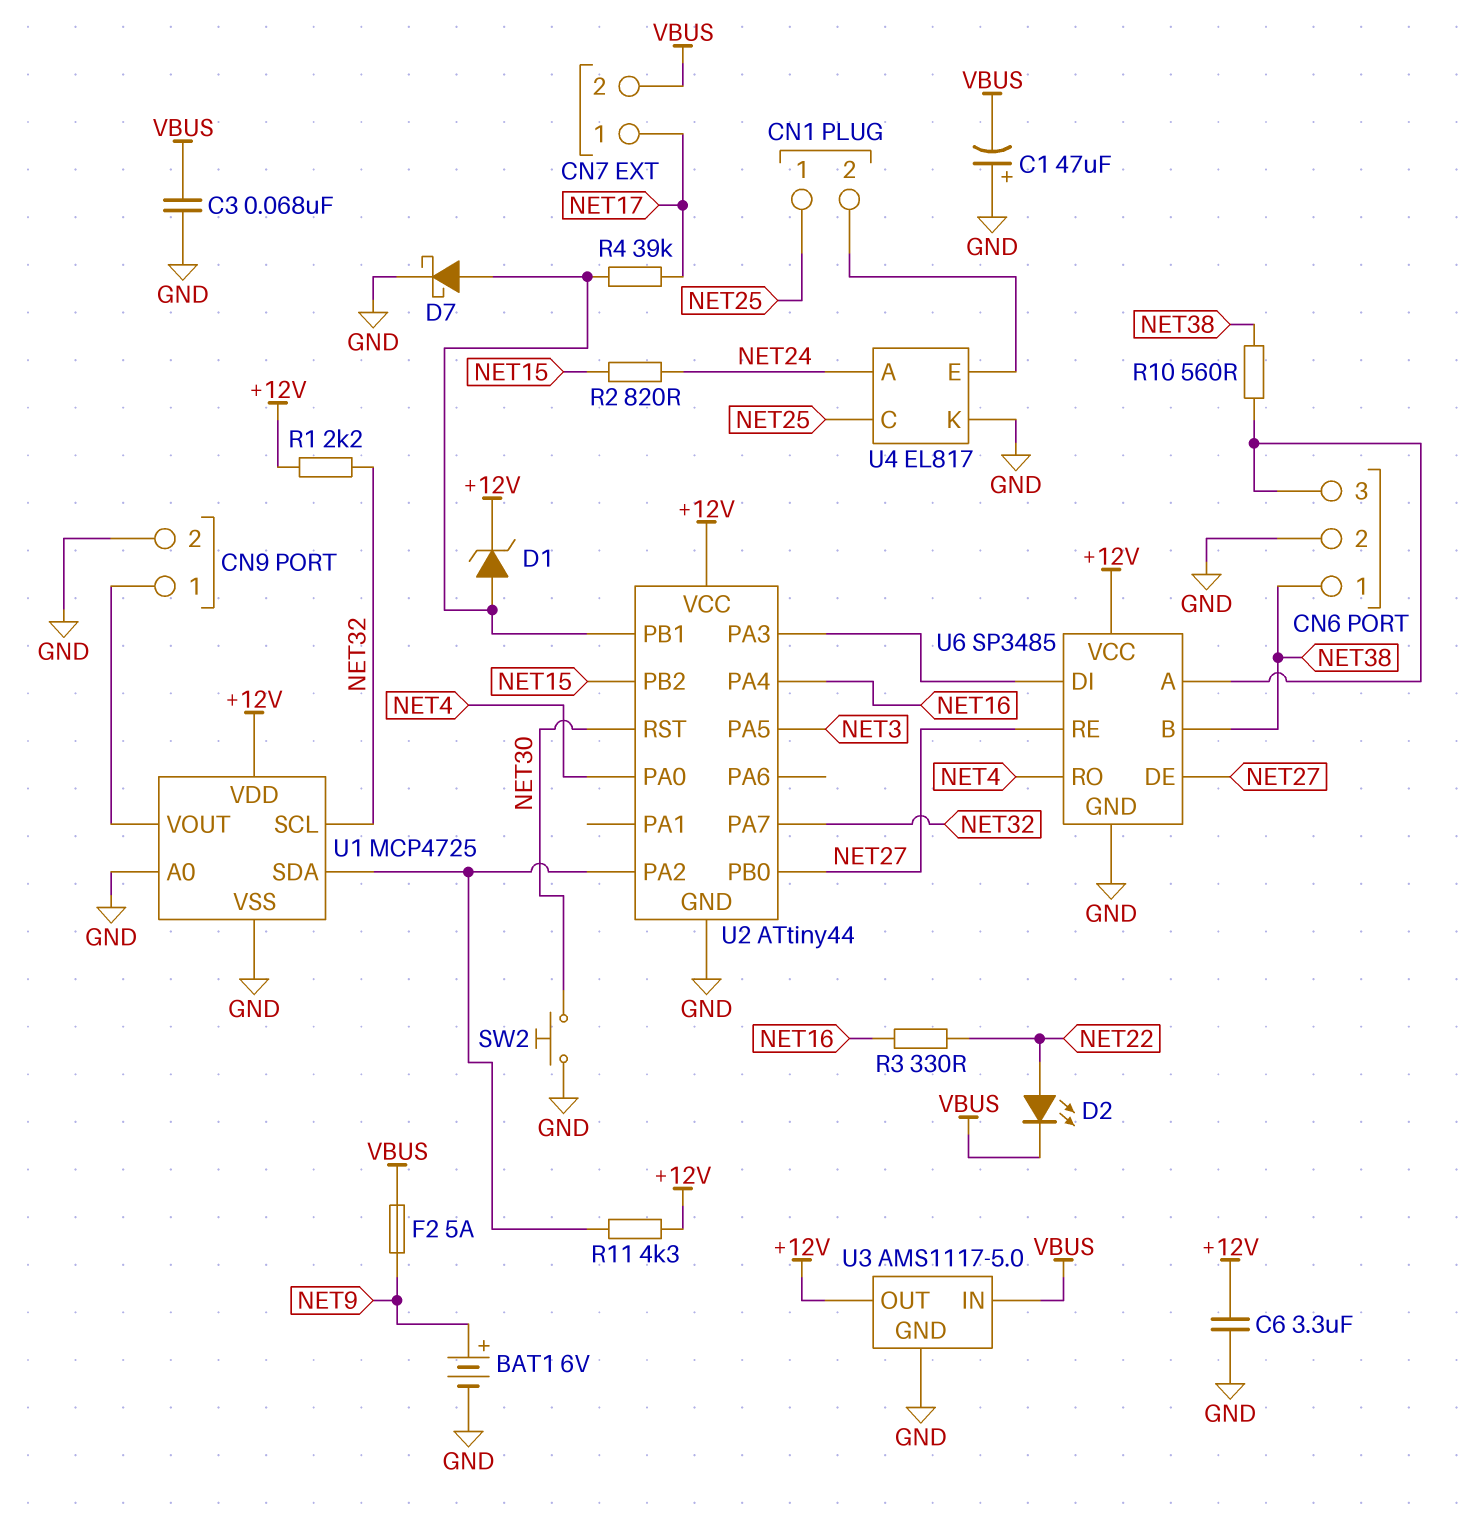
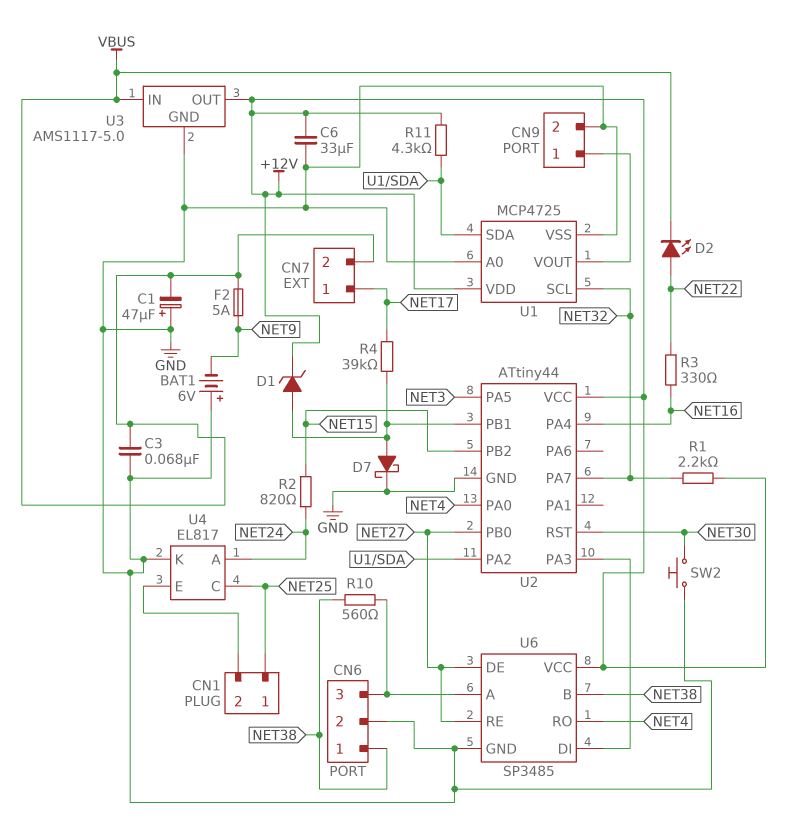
BAT1: 6V (plus NET9, minus GND) -> 6V (plus GND, minus NET9)
C6: 3.3uF (+12V, GND) -> 33uF (+12V, GND)

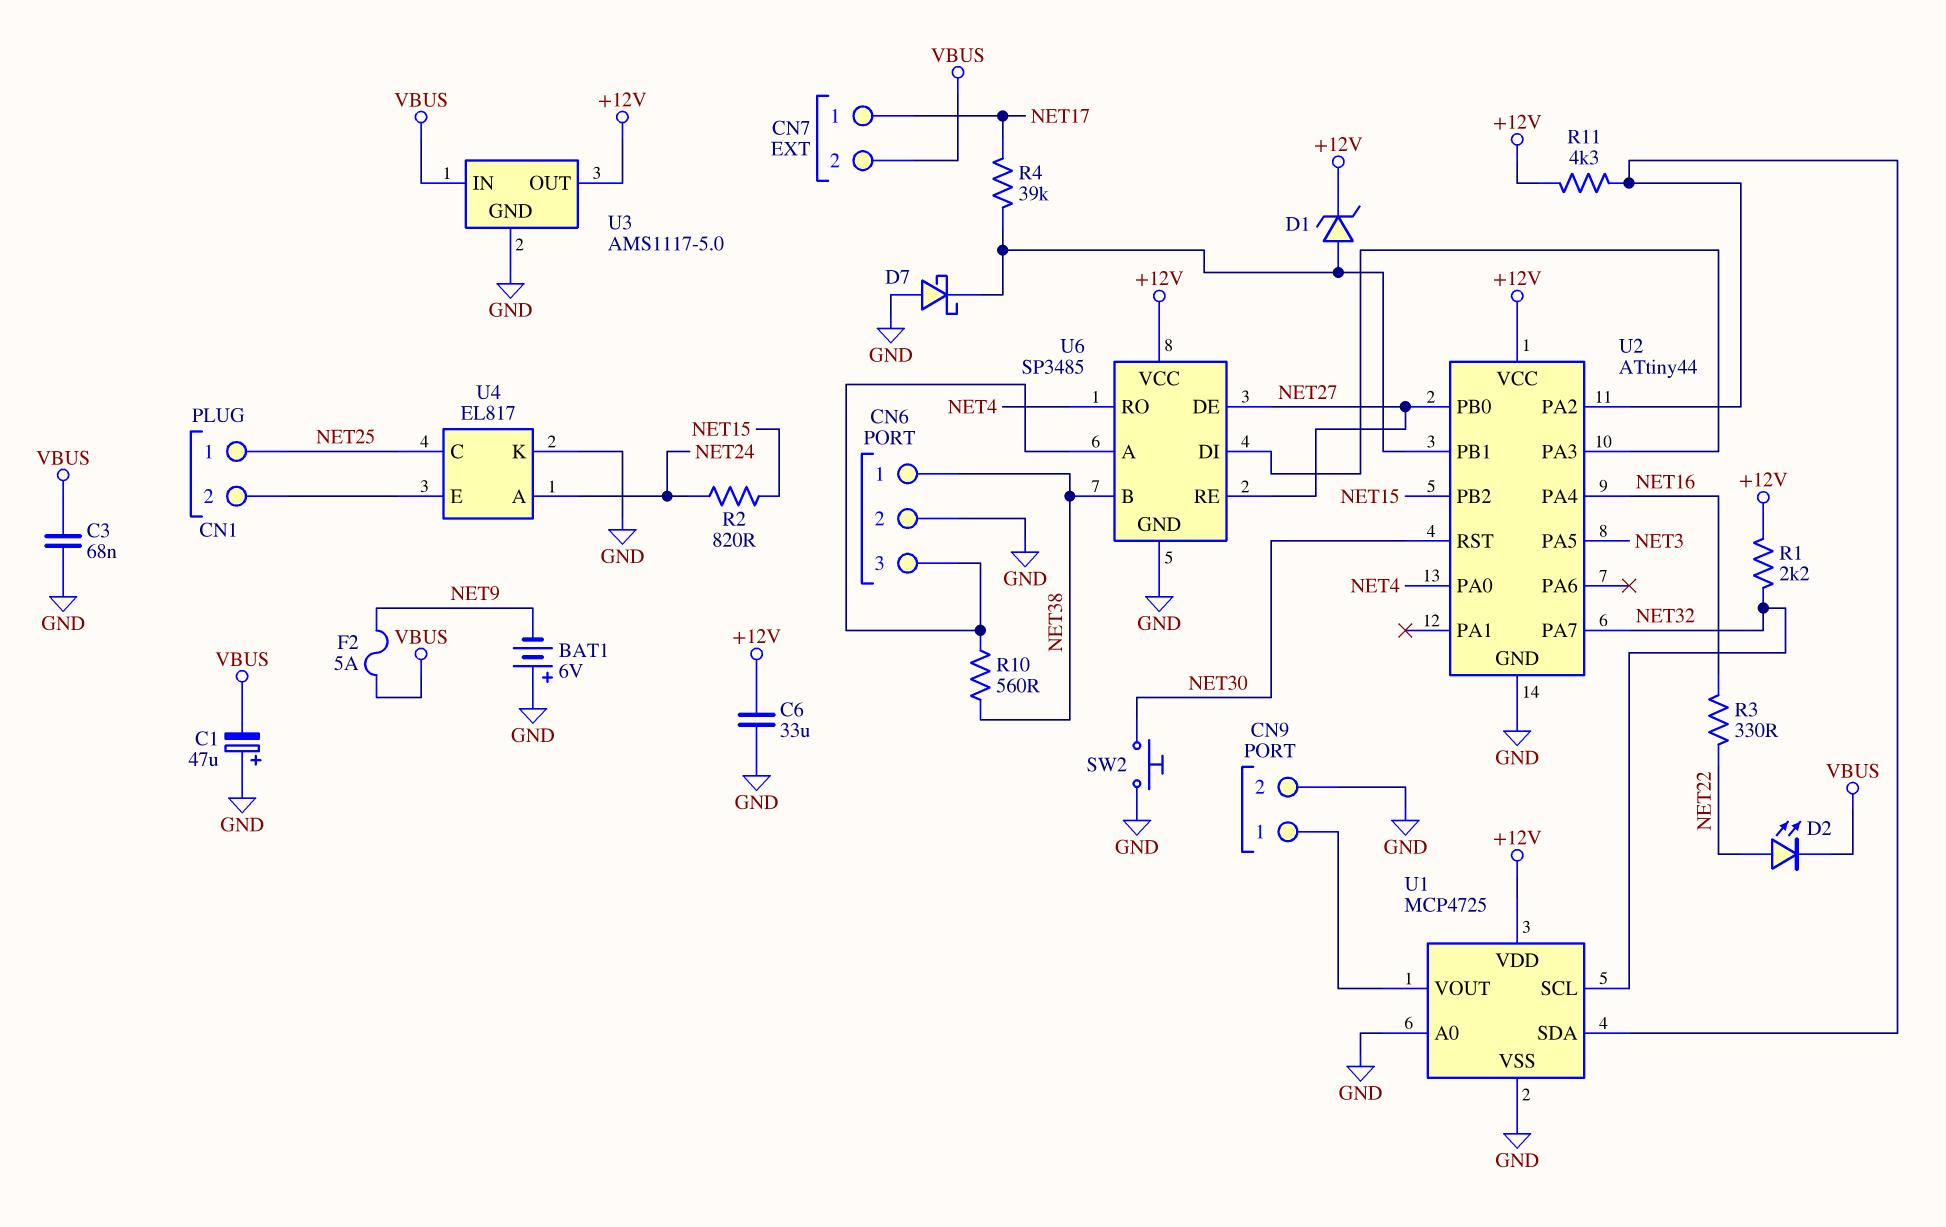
D7: schottky (A U2/PB1, K GND) -> schottky (A GND, K U2/PB1)

